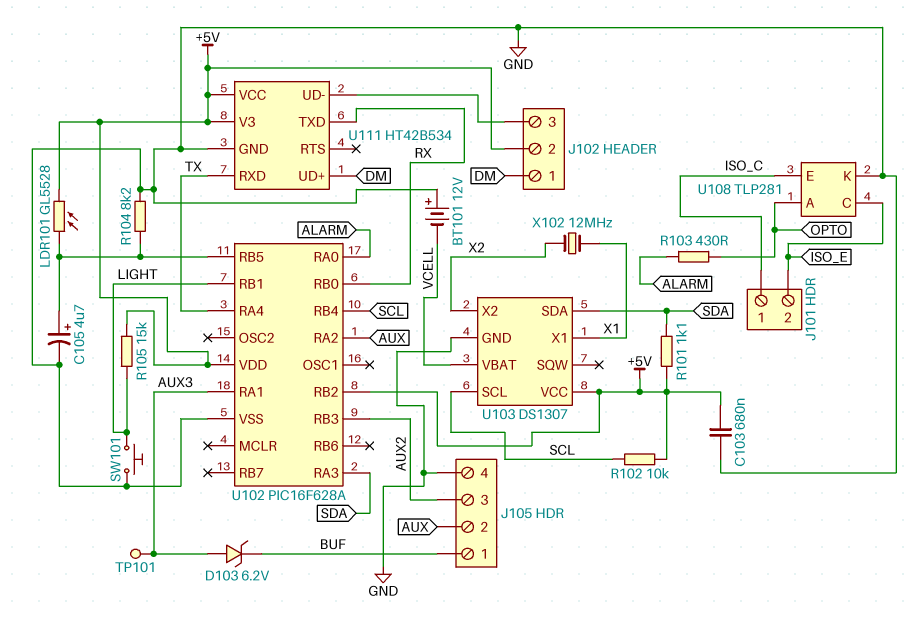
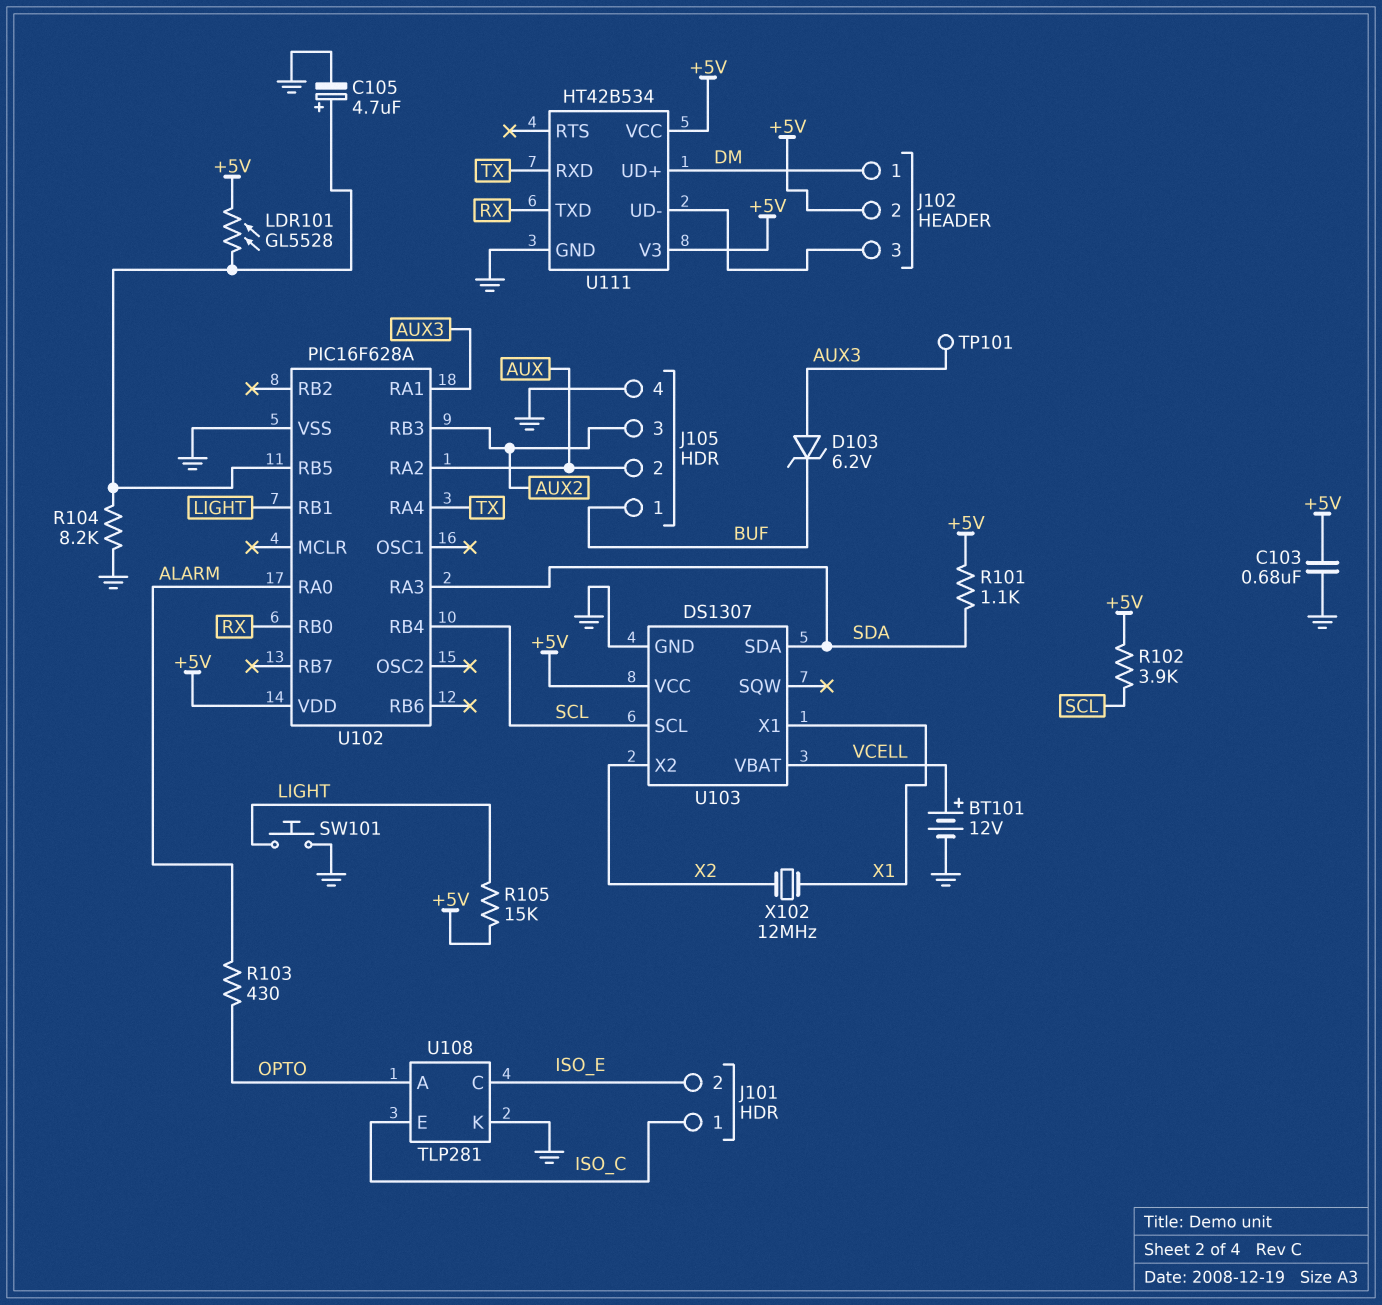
BT101: 12V (plus GND, minus VCELL) -> 12V (plus VCELL, minus GND)
R102: 10k (+5V, SCL) -> 3.9k (+5V, SCL)
U102 pin RB2: +5V -> none

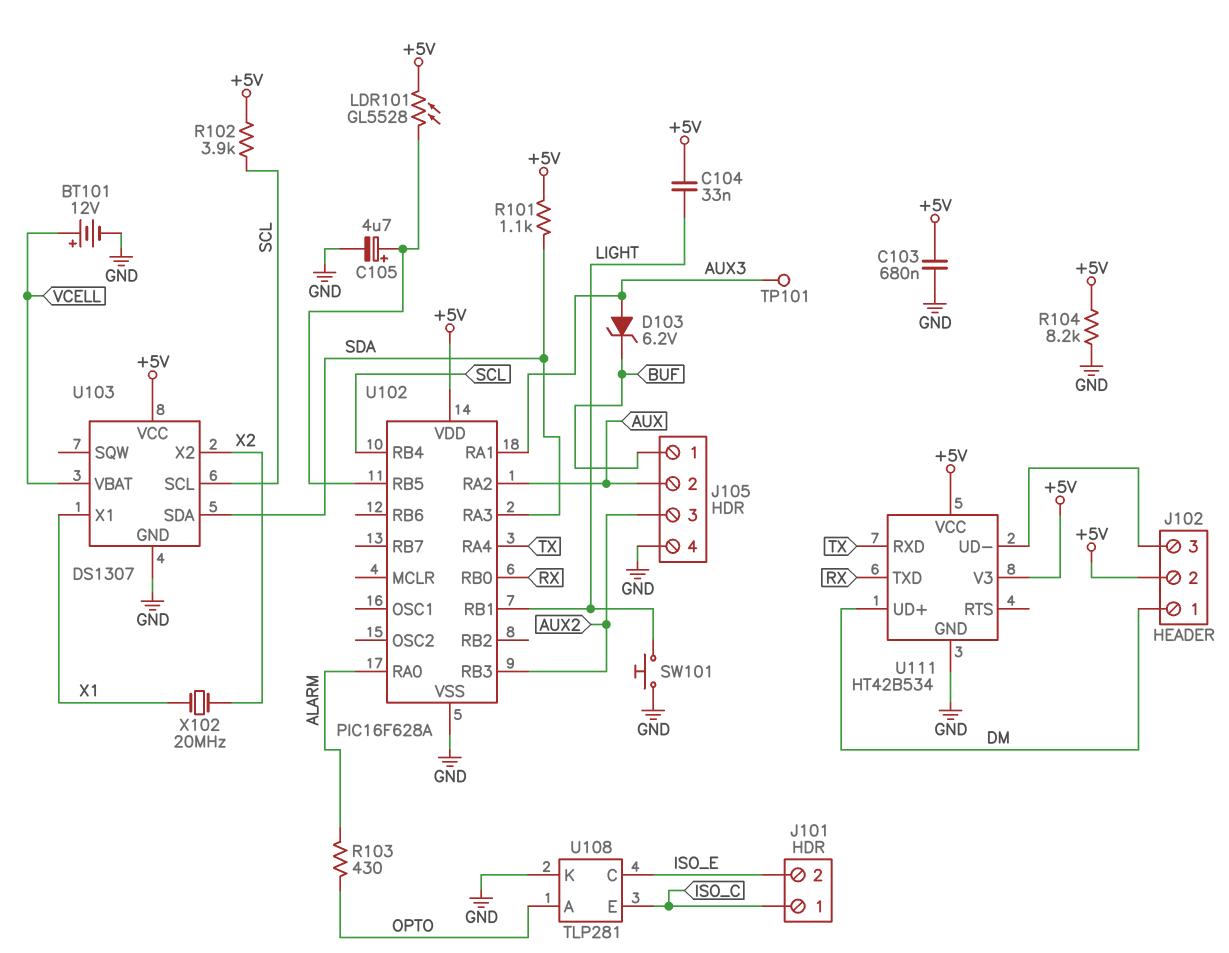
C104: none -> 33nF (+5V, LIGHT)
R104: 8.2k (GND, U102/RB5) -> 8.2k (+5V, GND)
R105: 15k (+5V, LIGHT) -> none
X102: 12MHz (X1, X2) -> 20MHz (X1, X2)

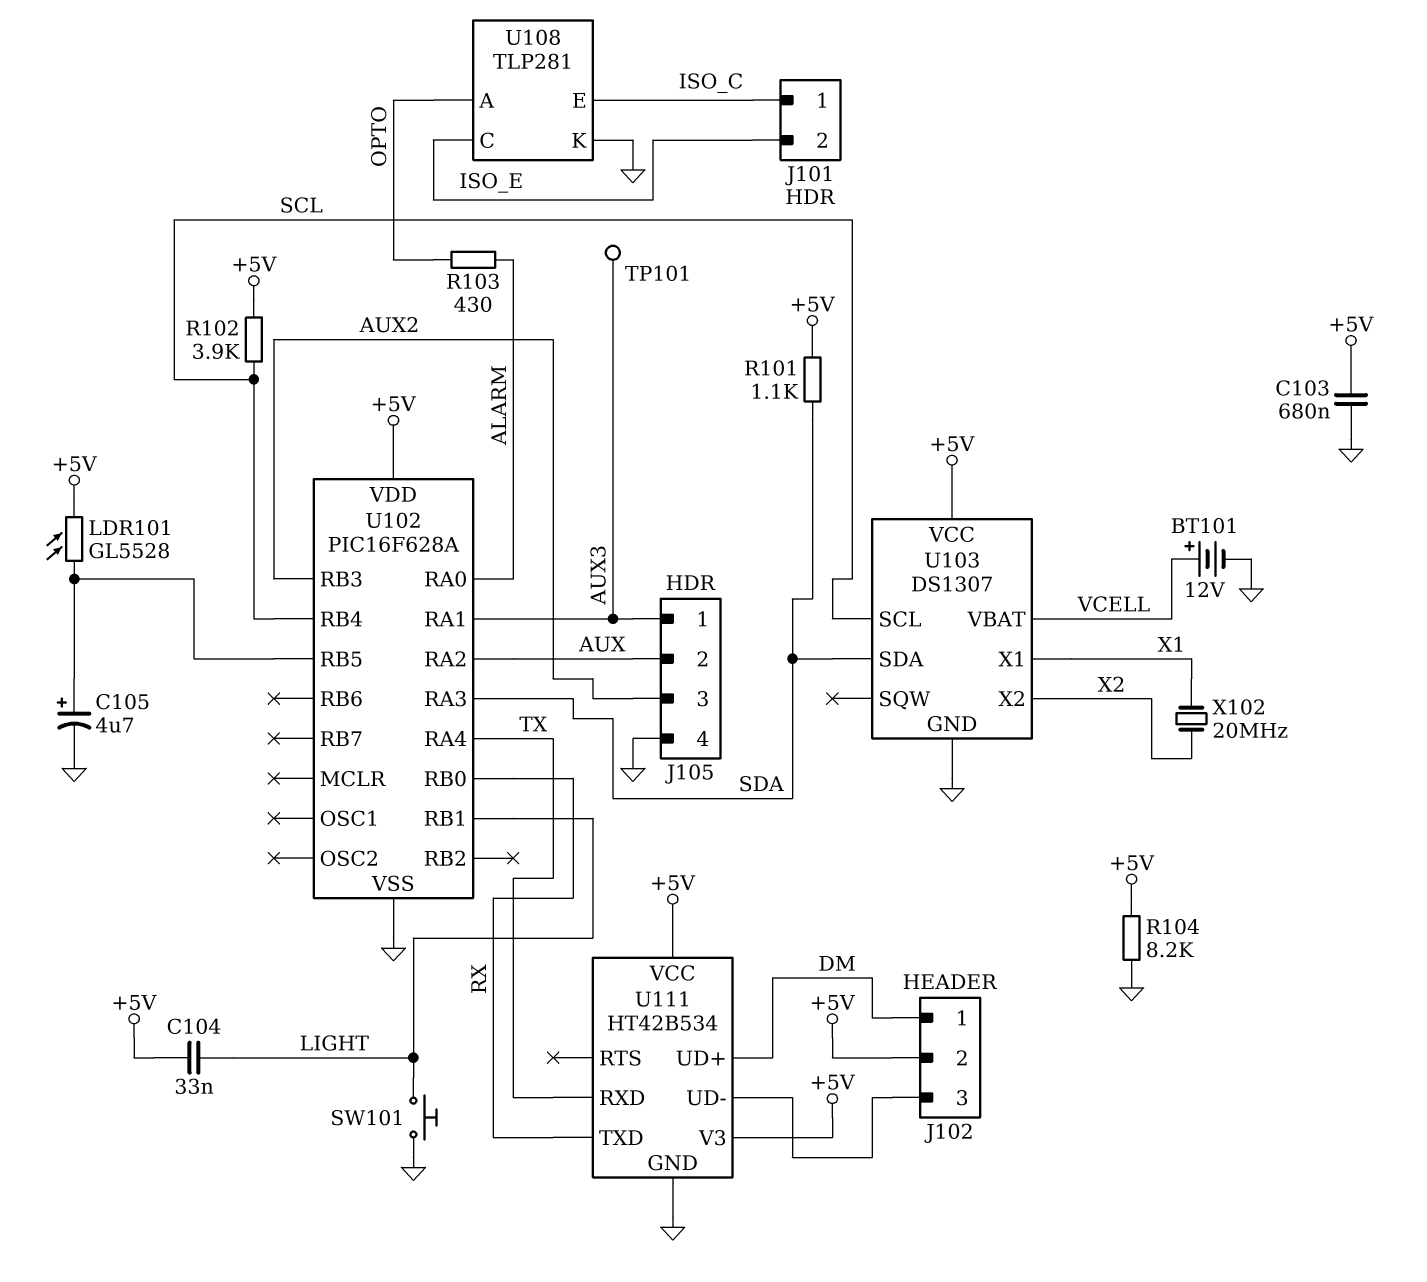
D103: zener 6.2V (A AUX3, K BUF) -> none
J105 pin 1: BUF -> AUX3

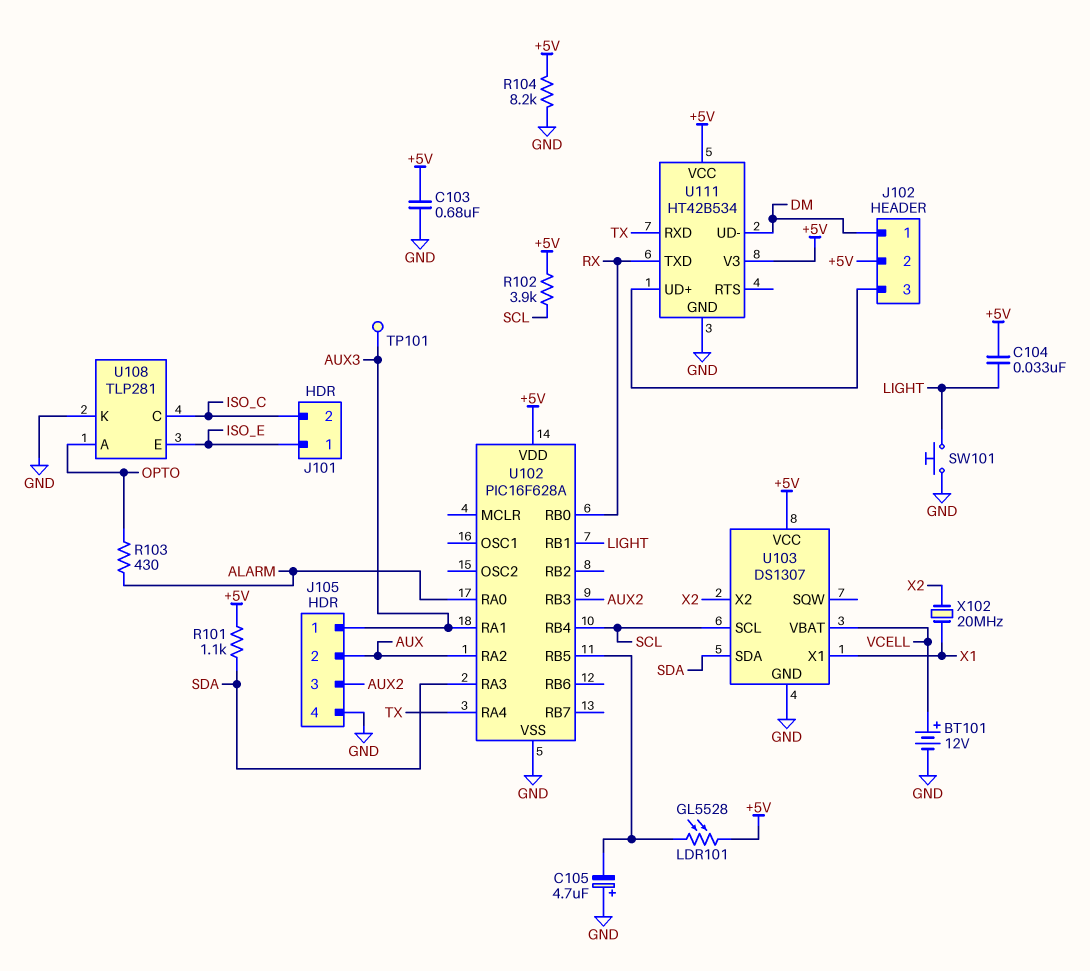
C105: 4.7uF (plus U102/RB5, minus GND) -> 4.7uF (plus GND, minus U102/RB5)
J101 pin 1: ISO_C -> ISO_E
J101 pin 2: ISO_E -> ISO_C
U108 pin C: ISO_E -> ISO_C
U108 pin E: ISO_C -> ISO_E
U111 pin UD+: DM -> J102/3
U111 pin UD-: J102/3 -> DM

